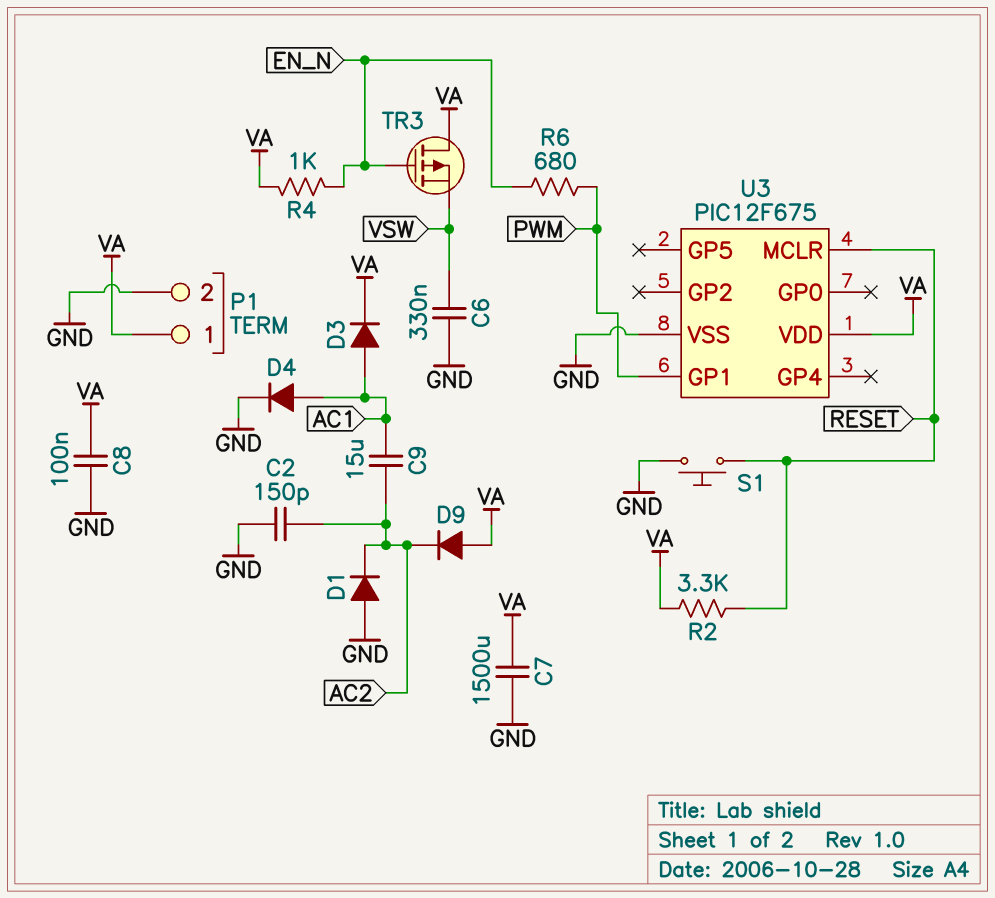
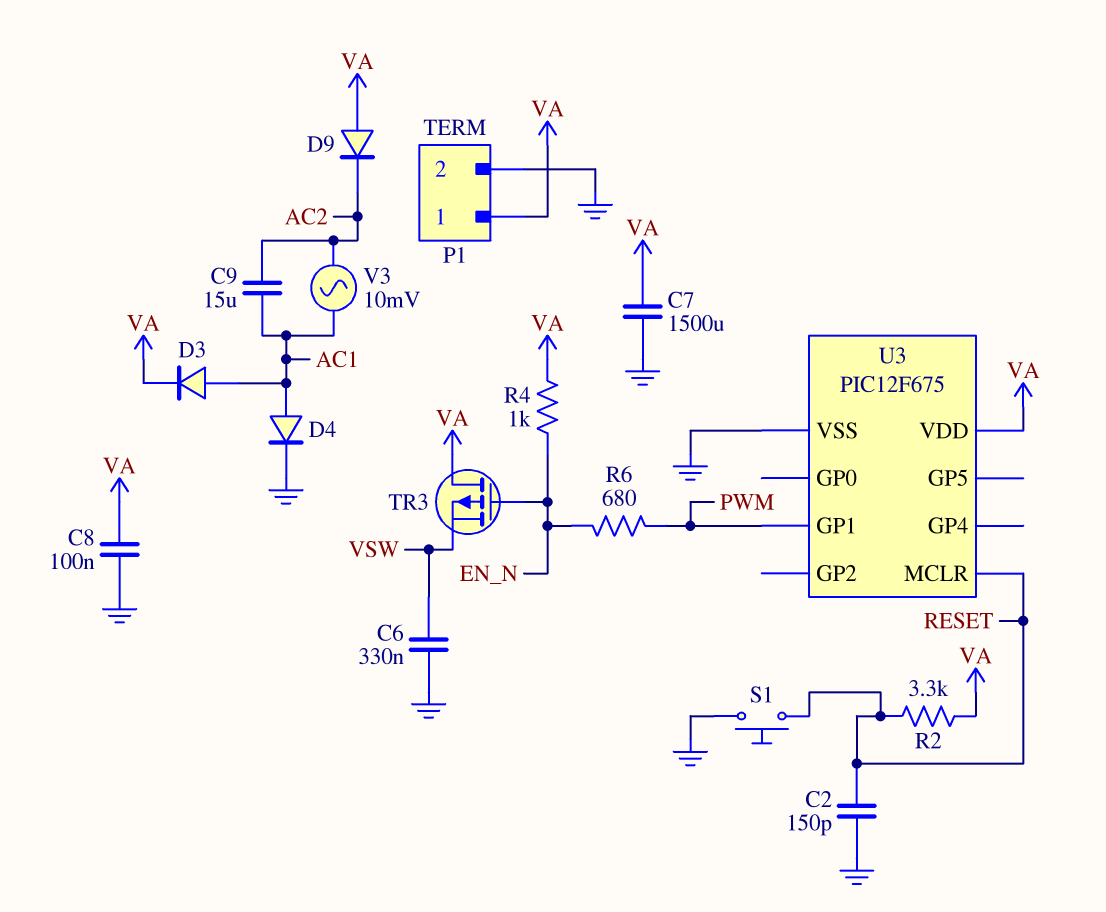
C2: 150pF (AC2, GND) -> 150pF (GND, RESET)
D1: diode (A GND, K AC2) -> none
V3: none -> AC 10mV (AC1, AC2)

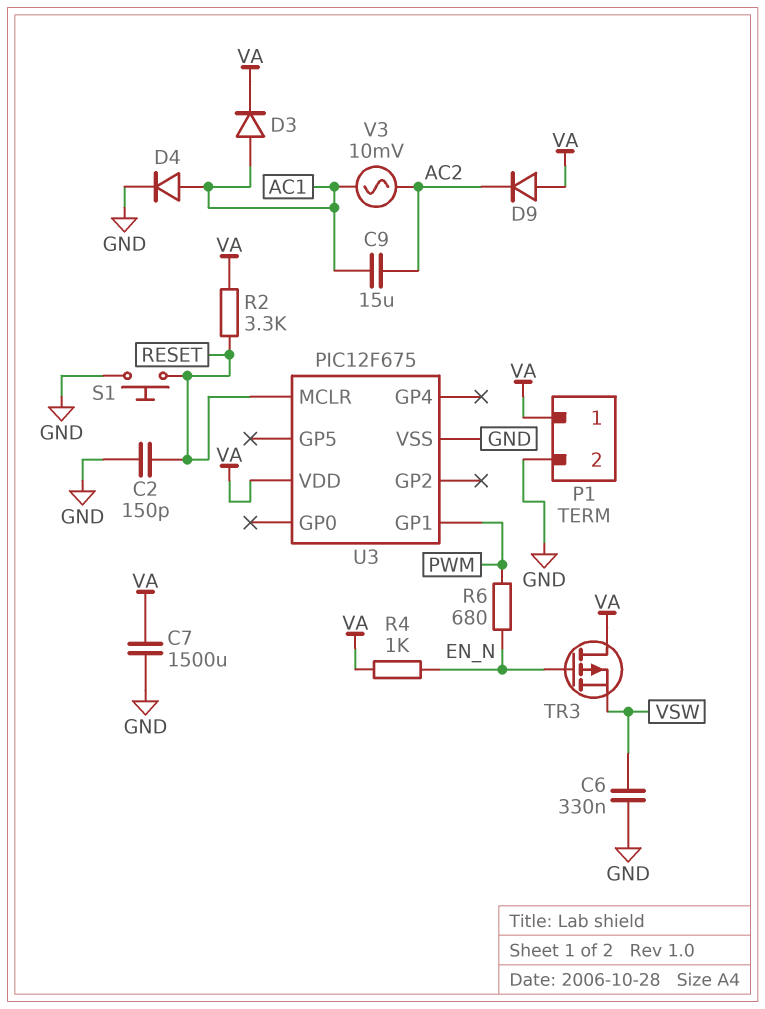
C8: 100nF (GND, VA) -> none

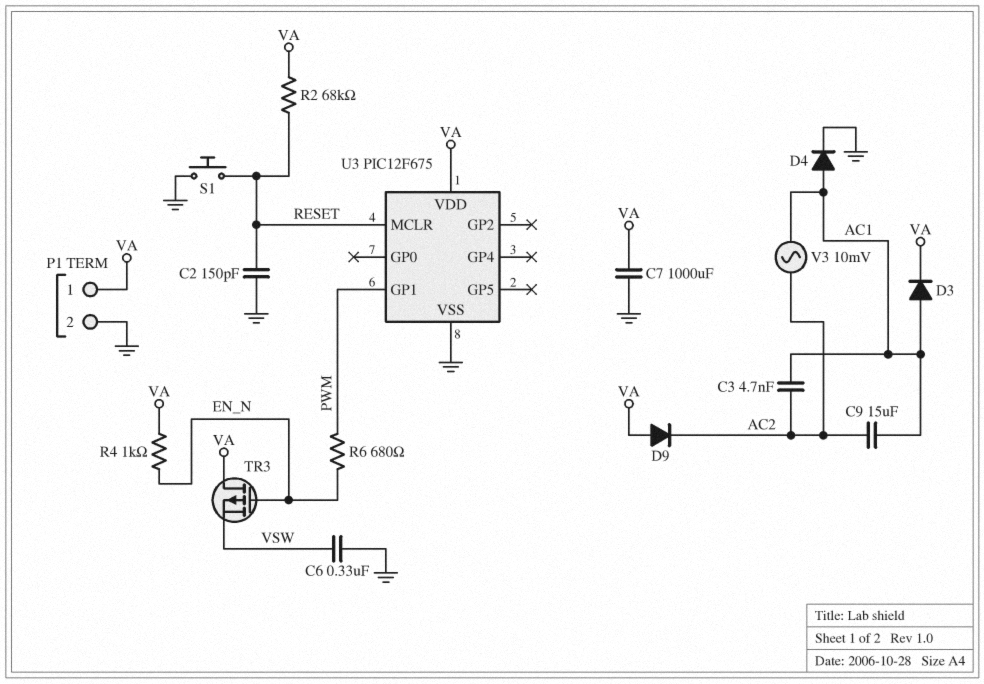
C3: none -> 4.7nF (AC1, AC2)
C7: 1500uF (GND, VA) -> 1000uF (GND, VA)
R2: 3.3k (RESET, VA) -> 68k (RESET, VA)

